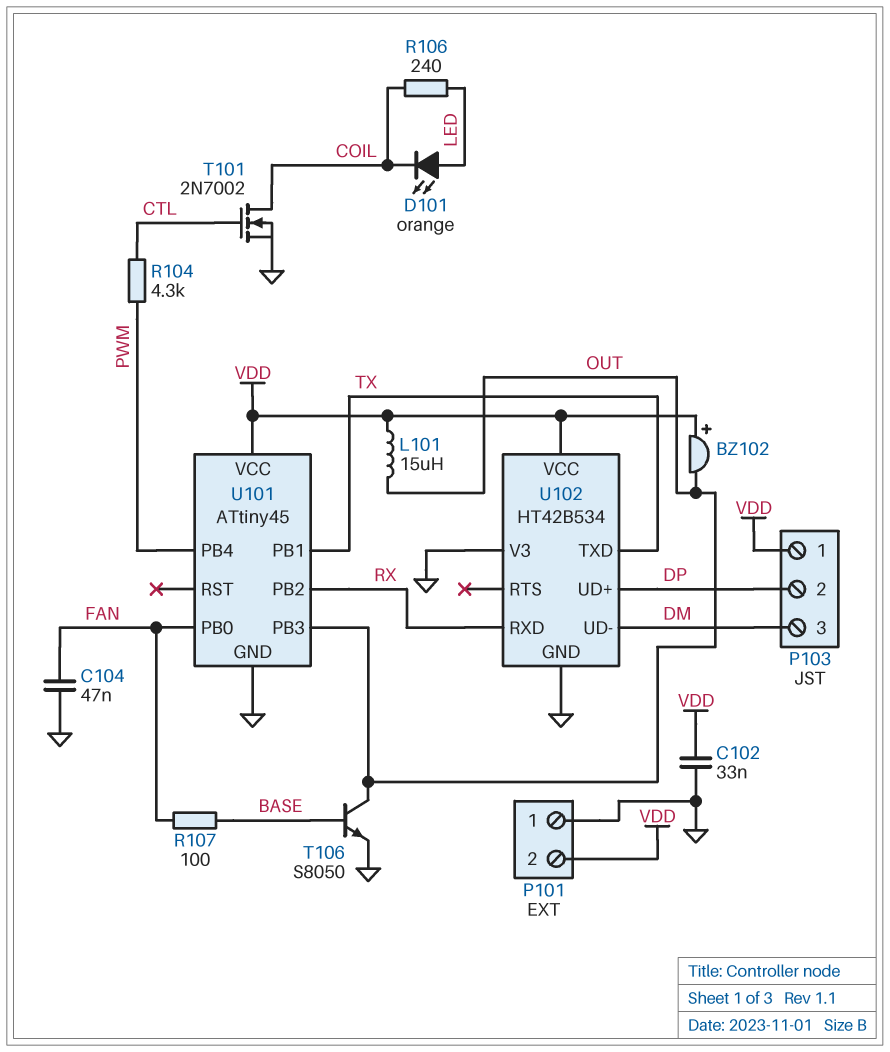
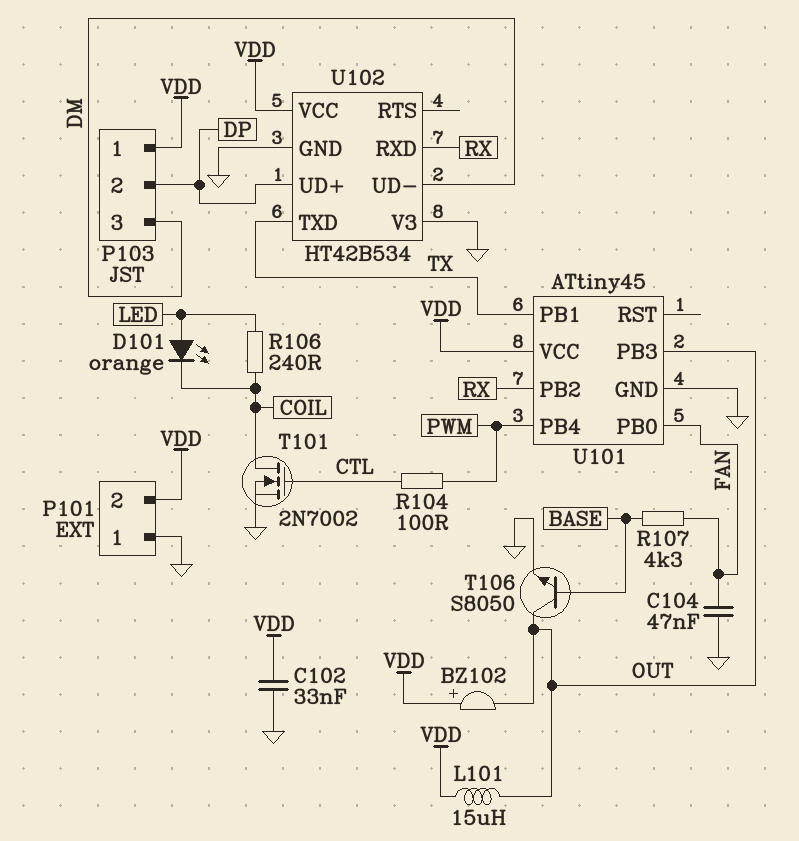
R104: 4.3k (CTL, PWM) -> 100 (CTL, PWM)
R107: 100 (BASE, FAN) -> 4.3k (BASE, FAN)

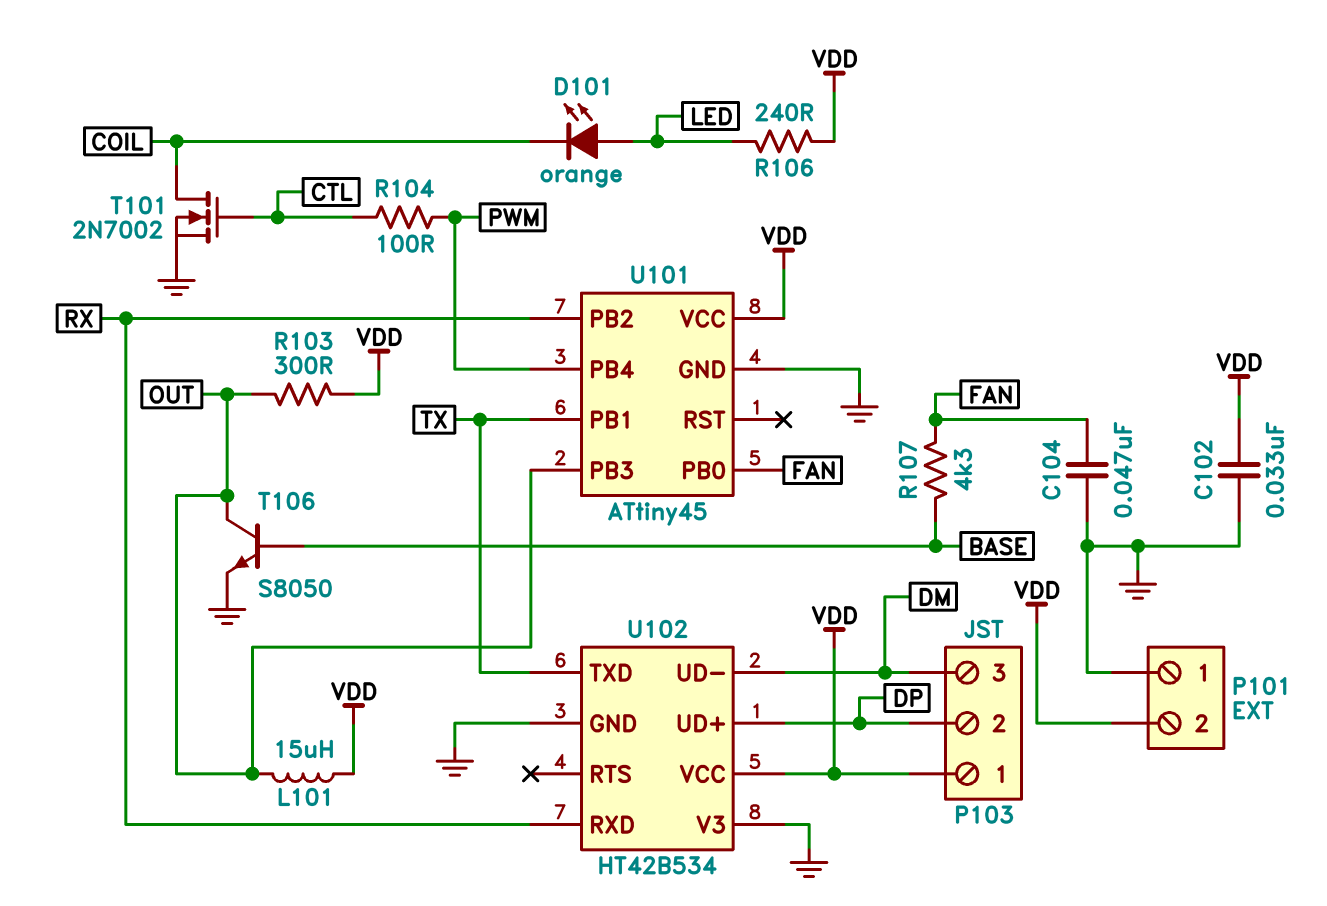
BZ102: buzzer (plus VDD, minus OUT) -> none
R103: none -> 300 (OUT, VDD)
R106: 240 (COIL, LED) -> 240 (LED, VDD)

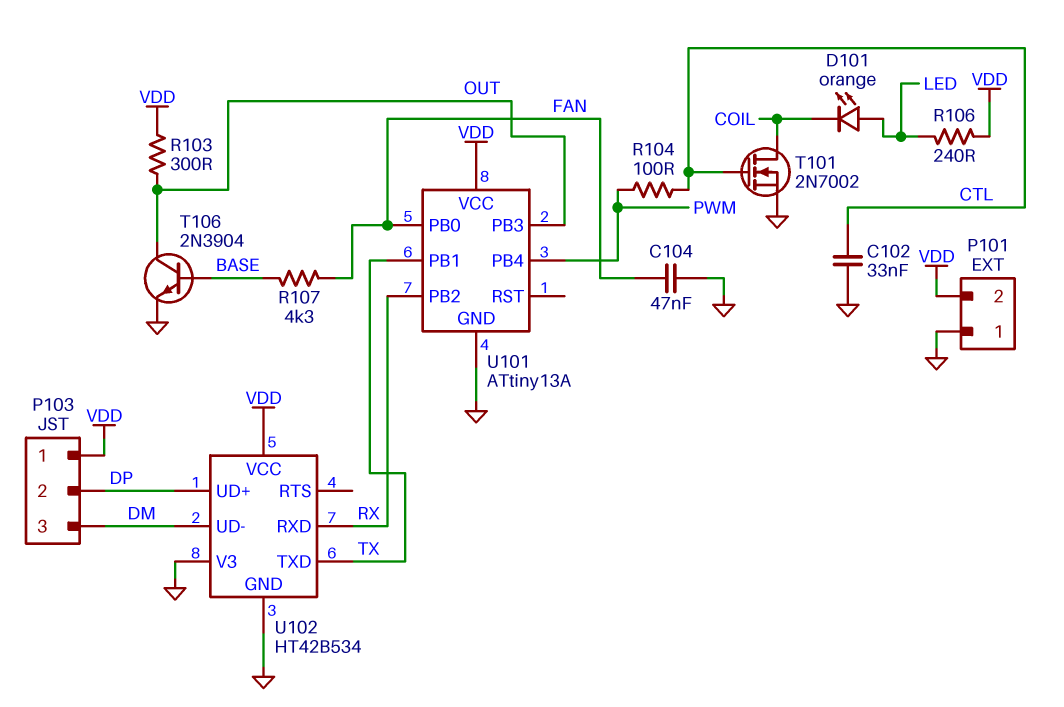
C102: 33nF (GND, VDD) -> 33nF (CTL, GND)
L101: 15uH (OUT, VDD) -> none
T106: NPN S8050 (B BASE, C OUT, E GND) -> NPN 2N3904 (B BASE, C OUT, E GND)
U101: ATtiny45 -> ATtiny13A

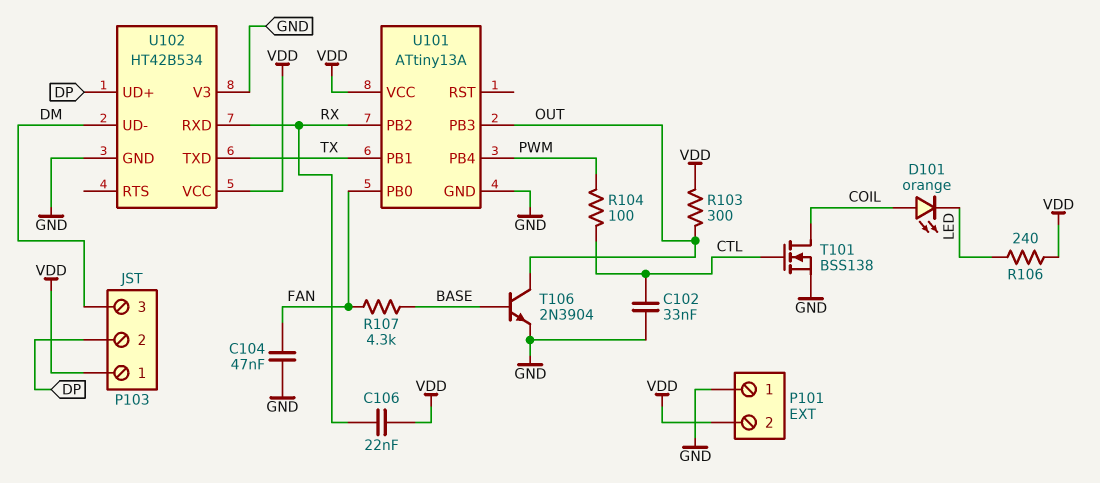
C106: none -> 22nF (RX, VDD)
D101: LED orange (A LED, K COIL) -> LED orange (A COIL, K LED)
T101: NMOS 2N7002 (G CTL, D COIL, S GND) -> NMOS BSS138 (G CTL, D COIL, S GND)

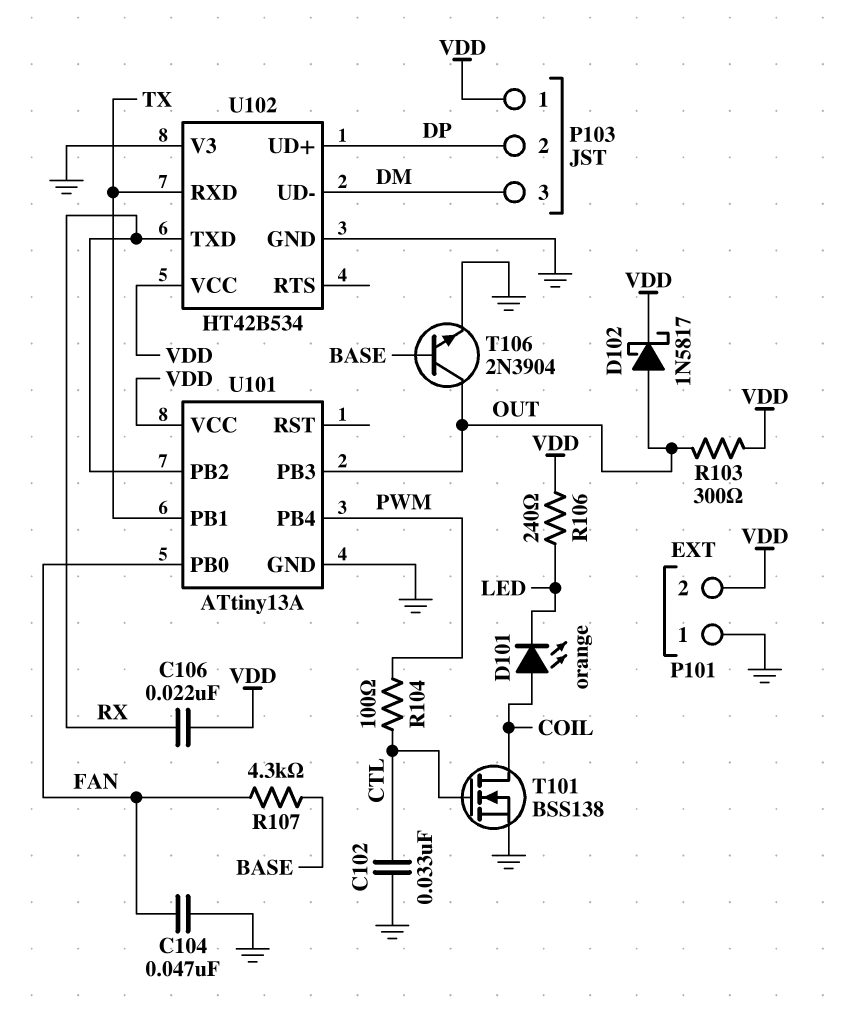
D102: none -> schottky 1N5817 (A OUT, K VDD)
U102 pin RXD: RX -> TX
U102 pin TXD: TX -> RX

